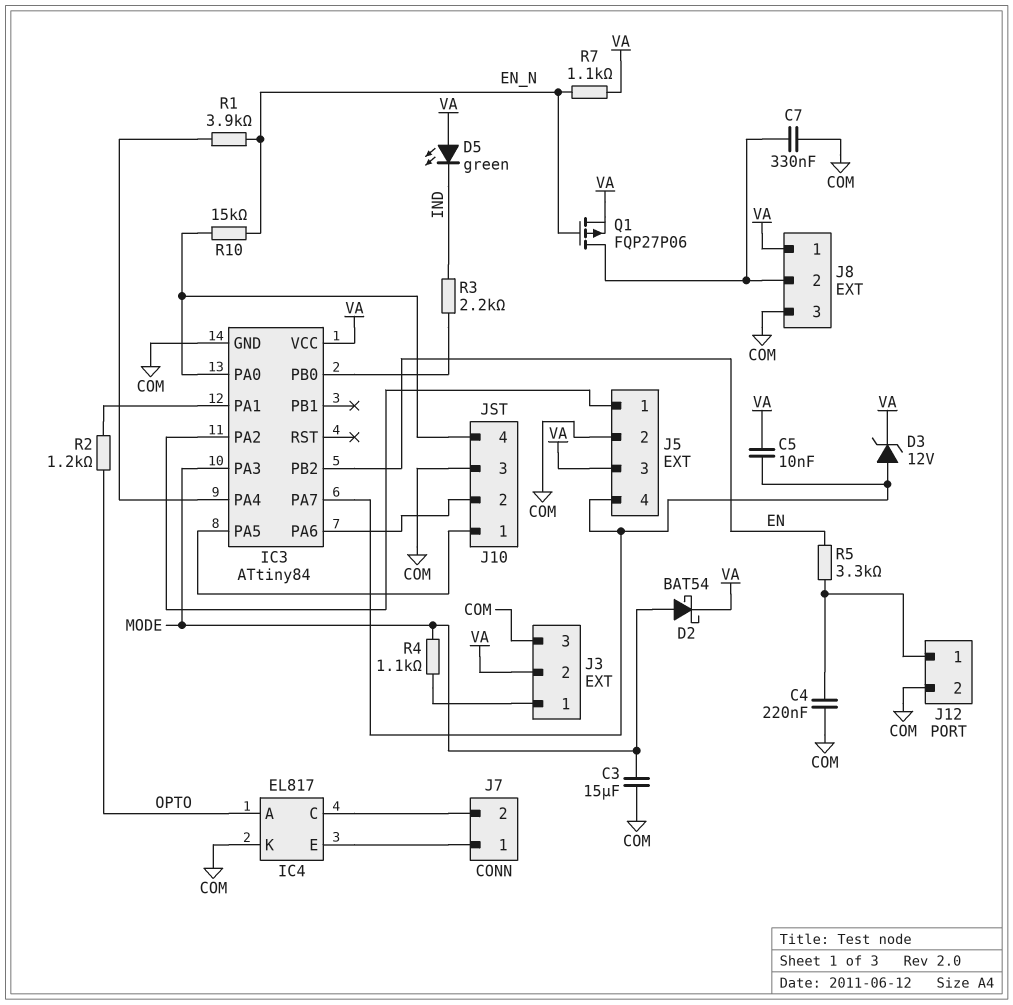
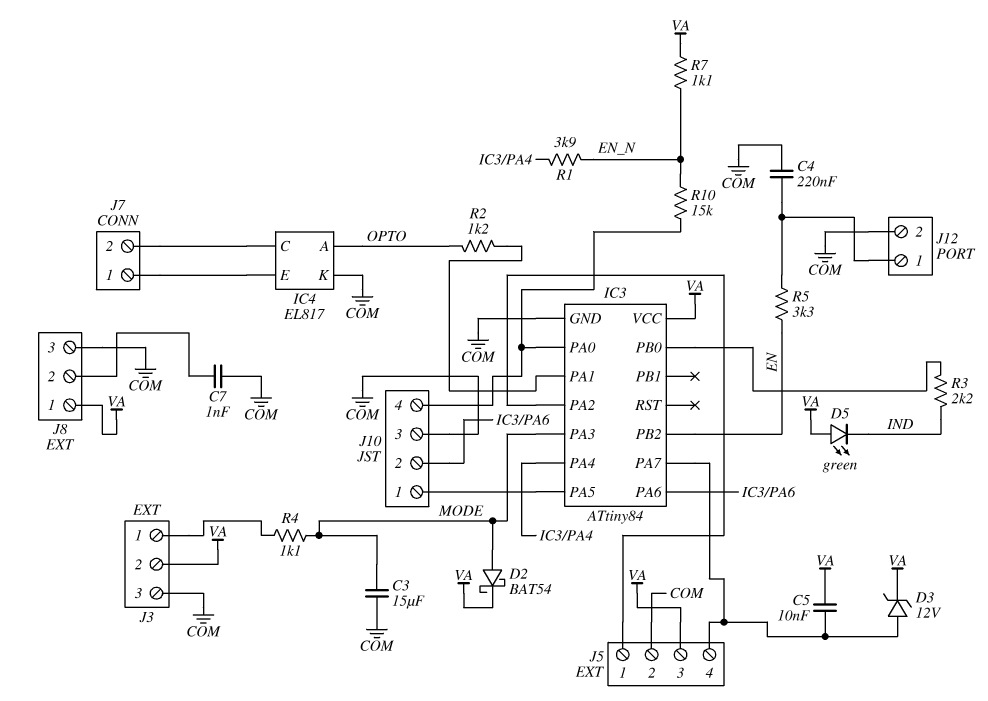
C7: 330nF (COM, J8/2) -> 1nF (COM, J8/2)
Q1: PMOS FQP27P06 (G EN_N, D J8/2, S VA) -> none

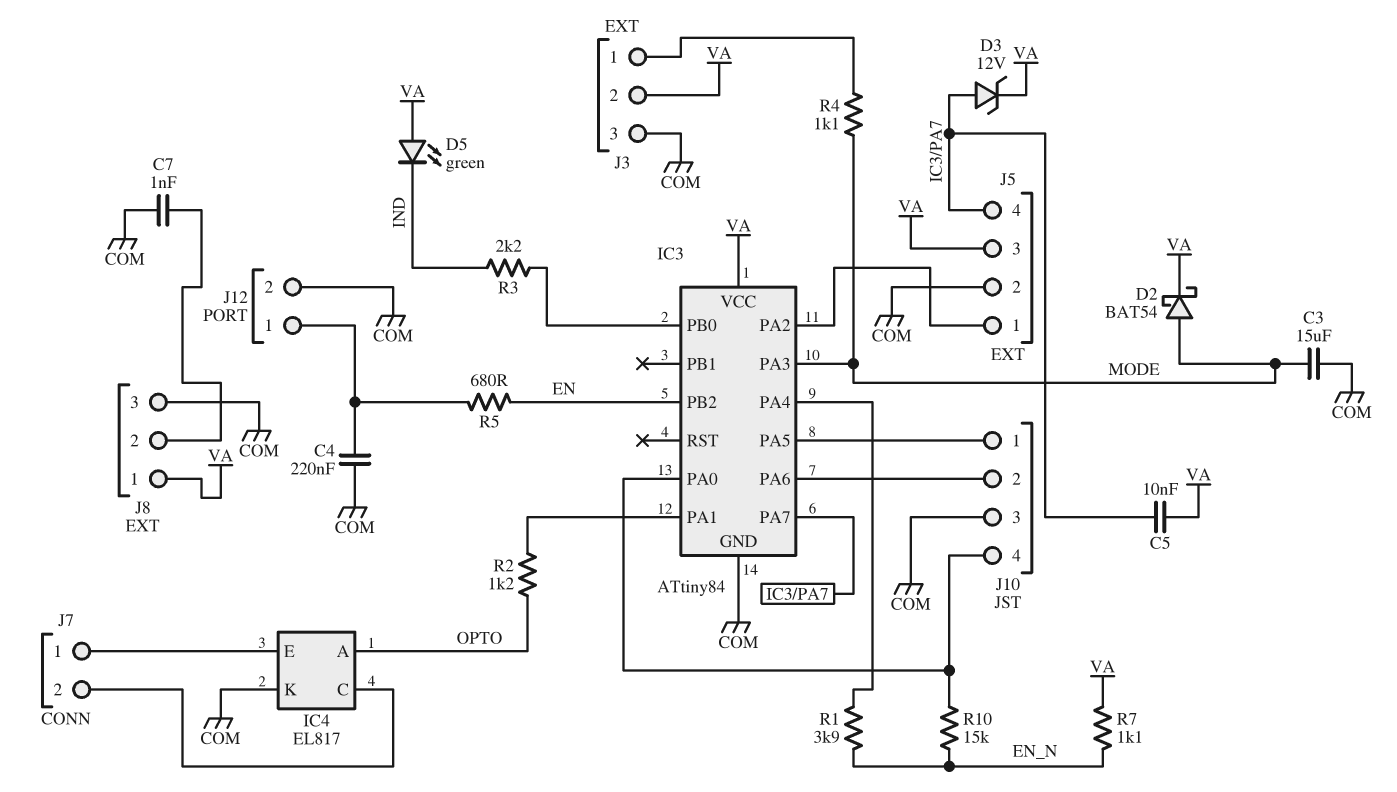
R5: 3.3k (EN, J12/1) -> 680 (EN, J12/1)

